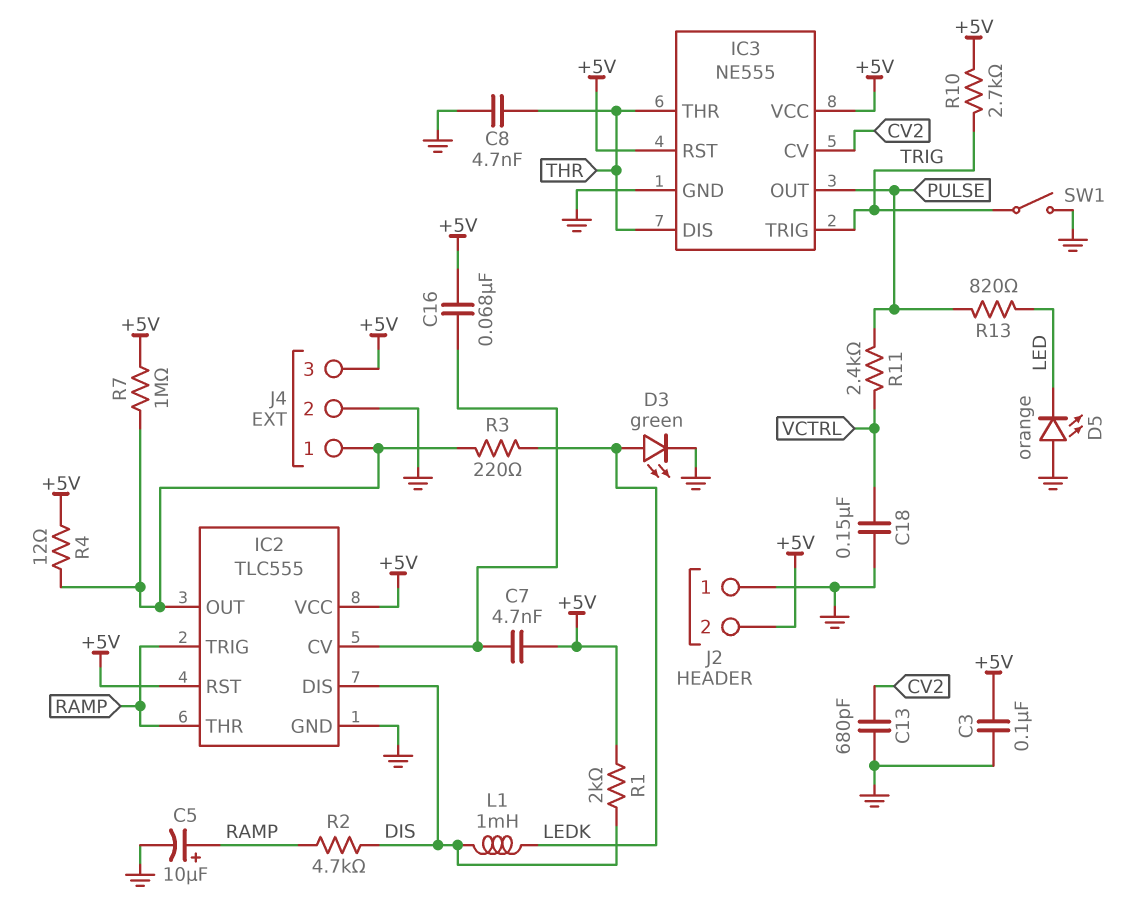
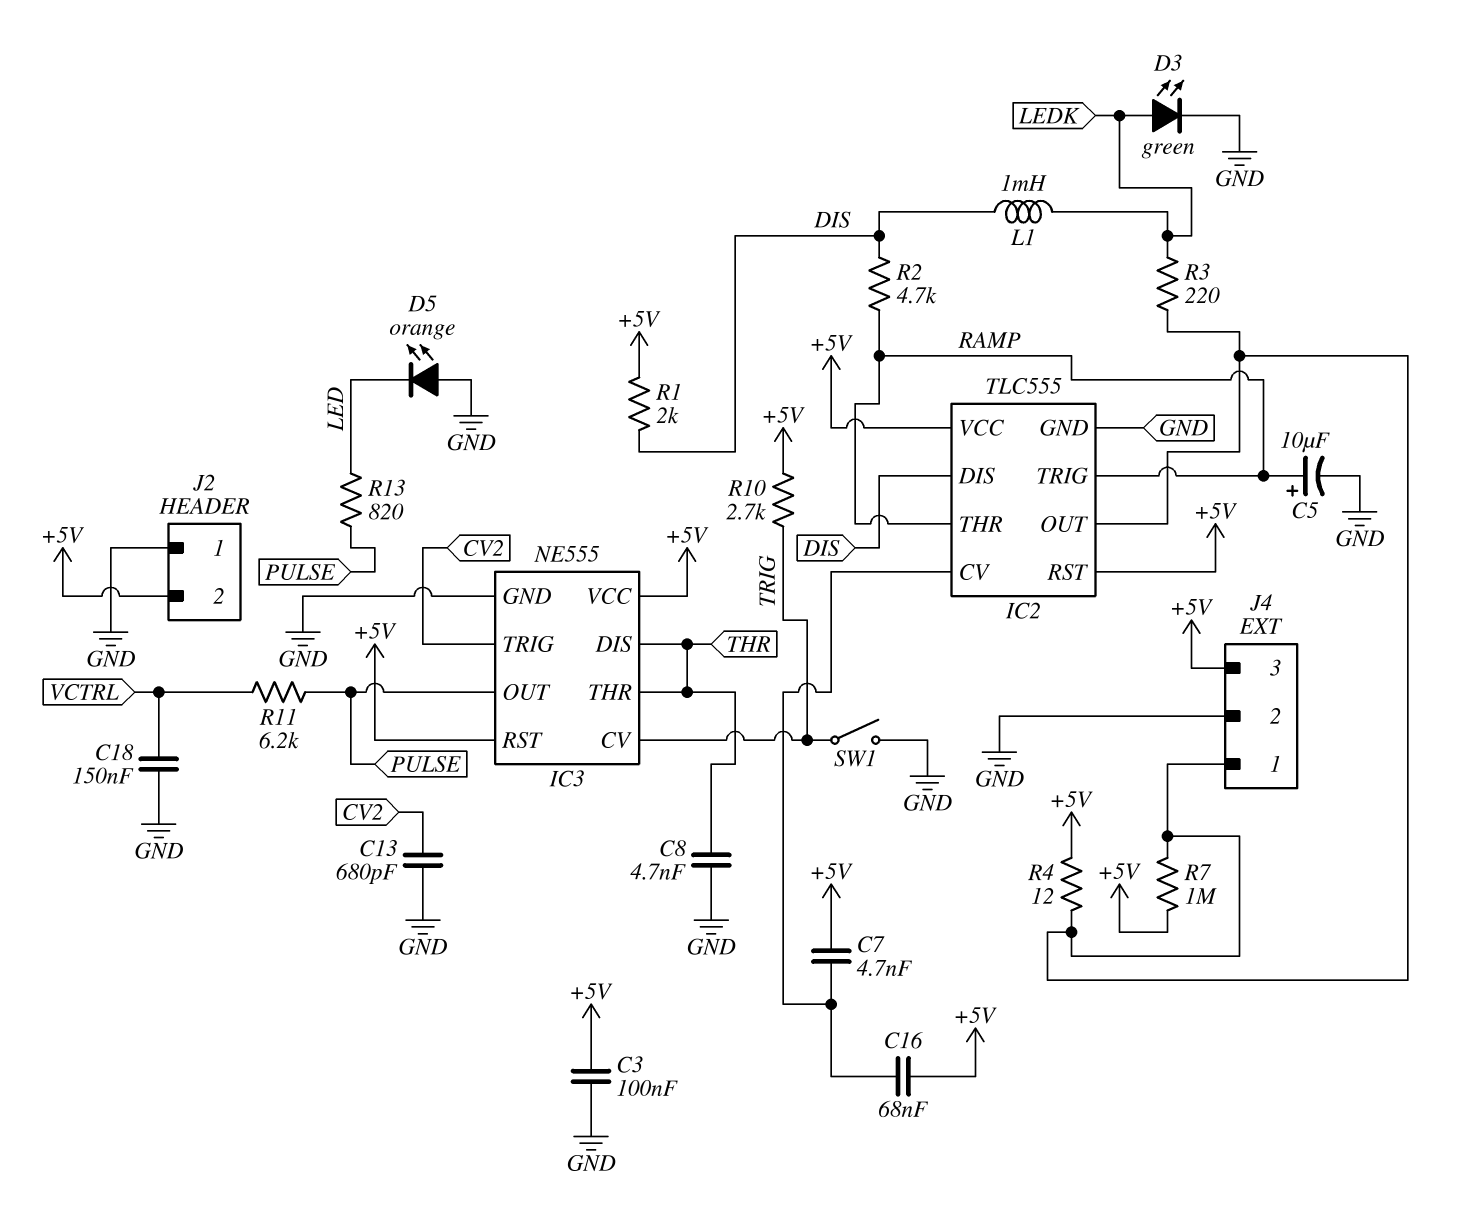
IC3 pin CV: CV2 -> TRIG
IC3 pin TRIG: TRIG -> CV2
R11: 2.4k (PULSE, VCTRL) -> 6.2k (PULSE, VCTRL)

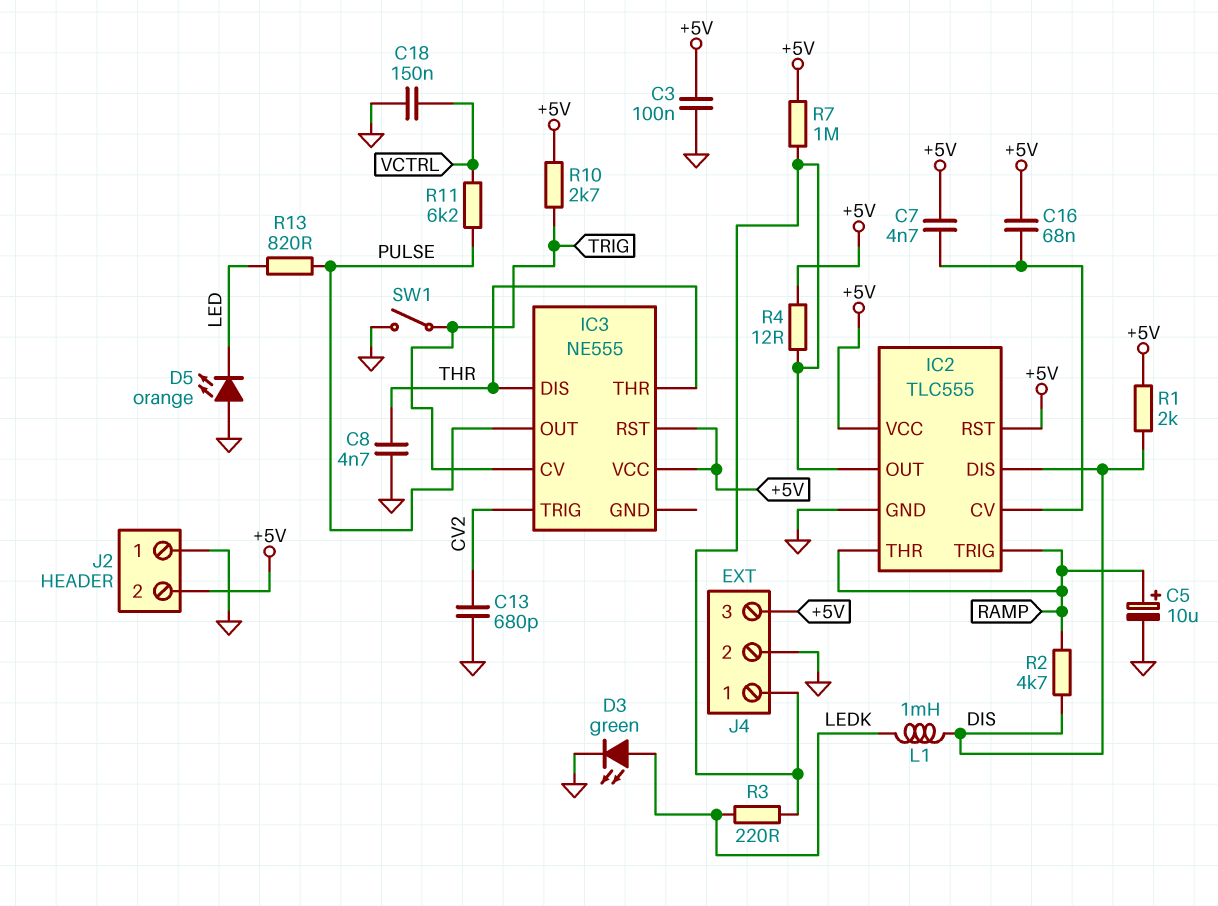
IC3 pin GND: GND -> none

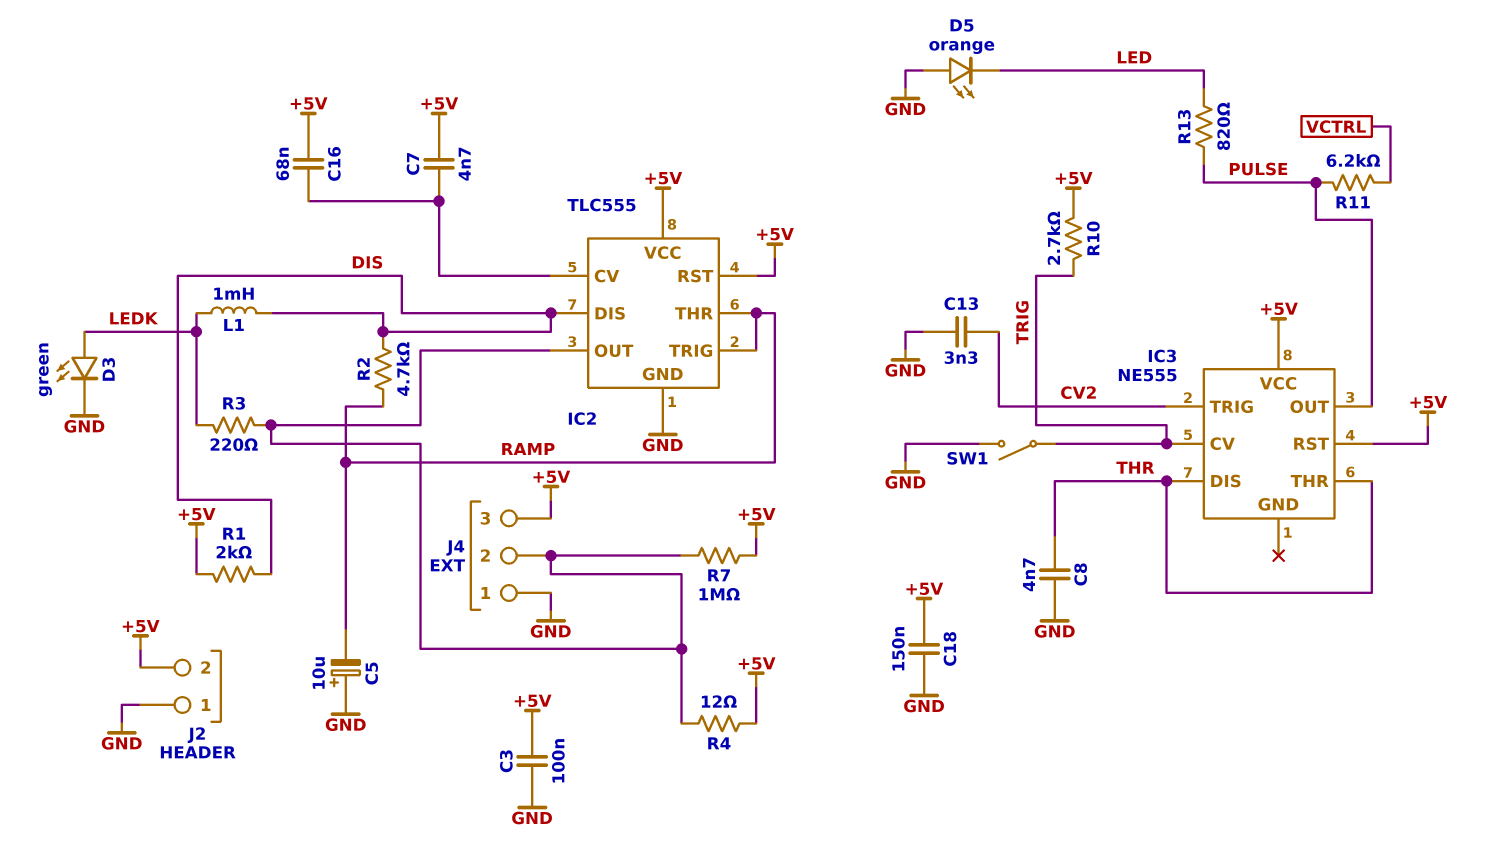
C5: 10uF (plus RAMP, minus GND) -> 10uF (plus GND, minus RAMP)
C13: 680pF (CV2, GND) -> 3.3nF (CV2, GND)
C18: 150nF (GND, VCTRL) -> 150nF (+5V, GND)
J4 pin 1: IC2/OUT -> GND
J4 pin 2: GND -> IC2/OUT

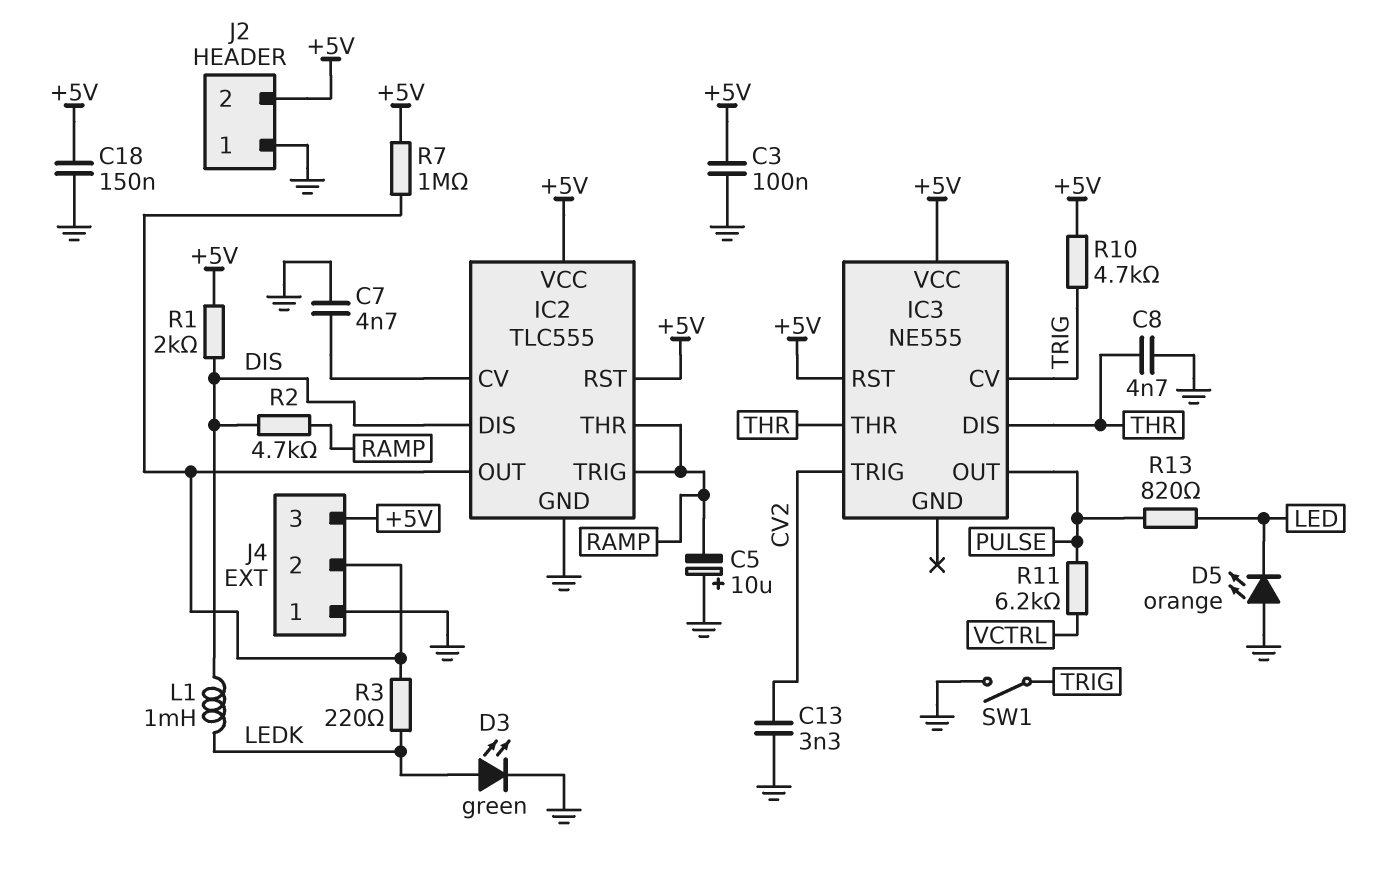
C7: 4.7nF (+5V, IC2/CV) -> 4.7nF (GND, IC2/CV)
C16: 68nF (+5V, IC2/CV) -> none
R4: 12 (+5V, IC2/OUT) -> none
R10: 2.7k (+5V, TRIG) -> 4.7k (+5V, TRIG)

